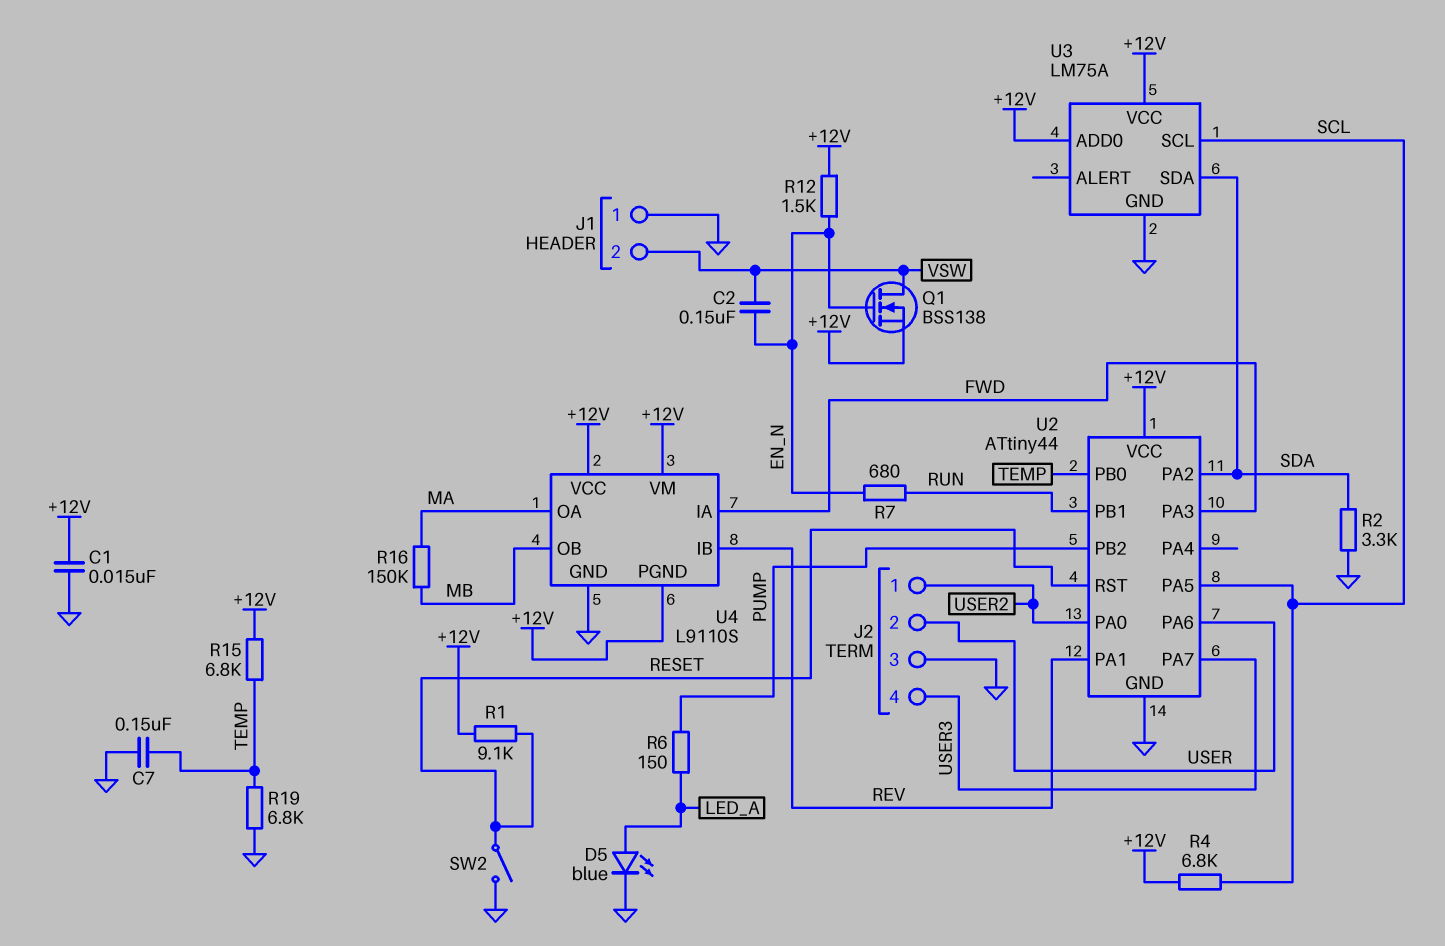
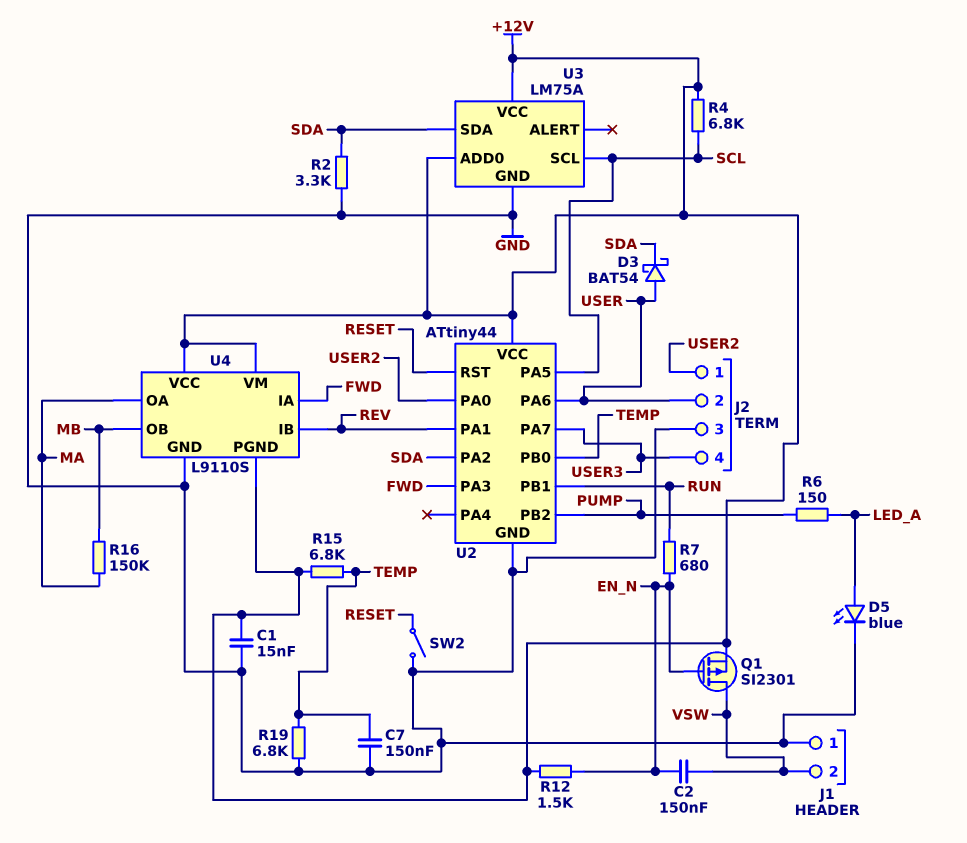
D3: none -> schottky BAT54 (A USER, K SDA)
Q1: NMOS BSS138 (G EN_N, D VSW, S +12V) -> PMOS SI2301 (G EN_N, D VSW, S +12V)
R1: 9.1k (+12V, RESET) -> none

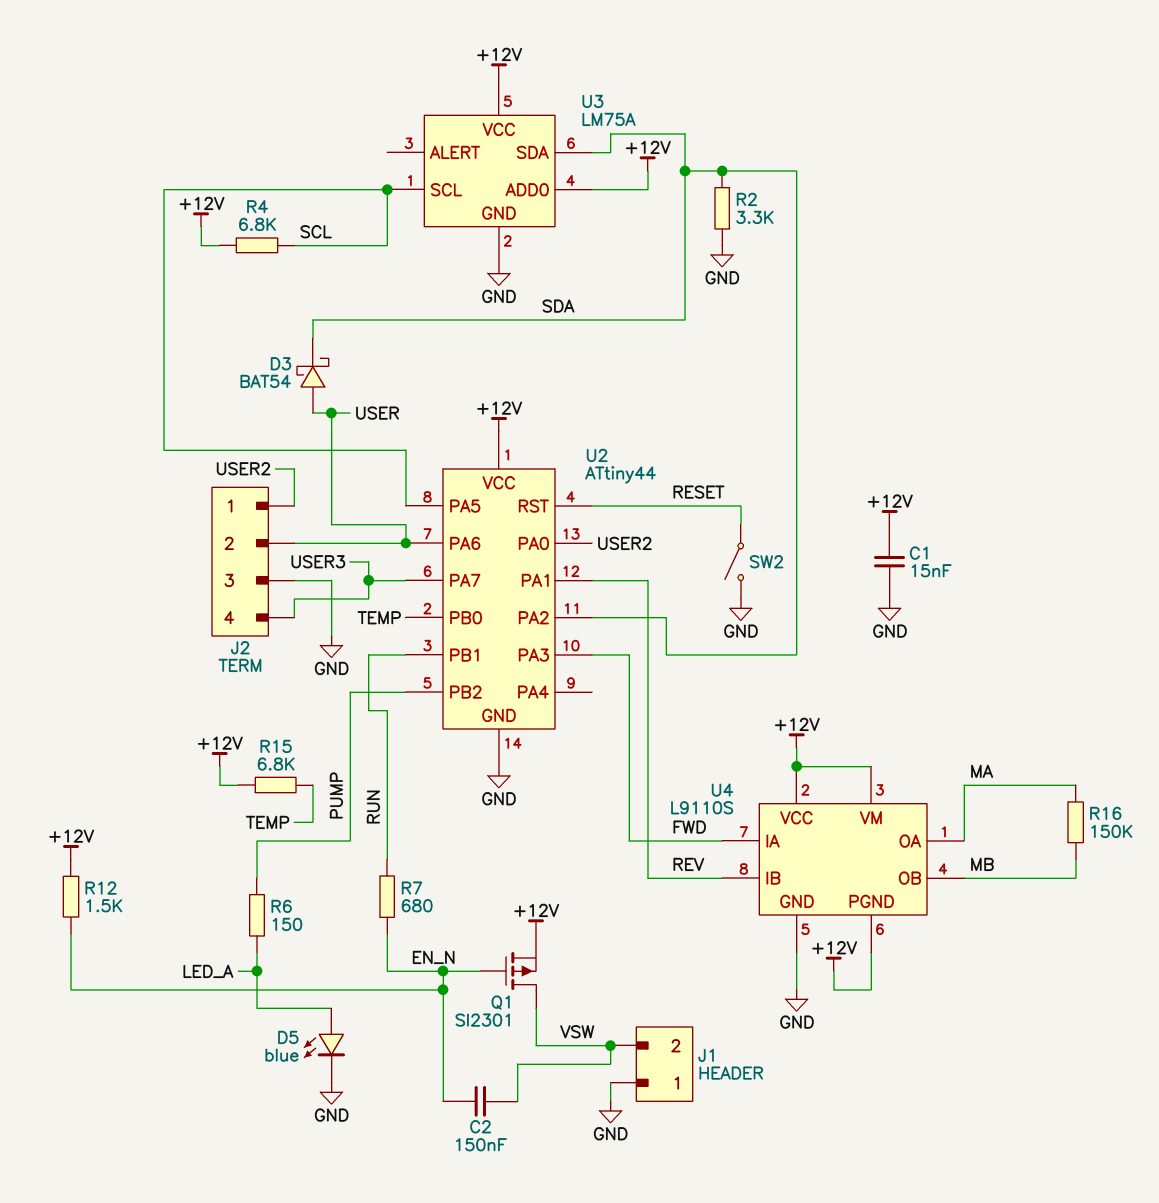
C7: 150nF (GND, TEMP) -> none
R19: 6.8k (GND, TEMP) -> none

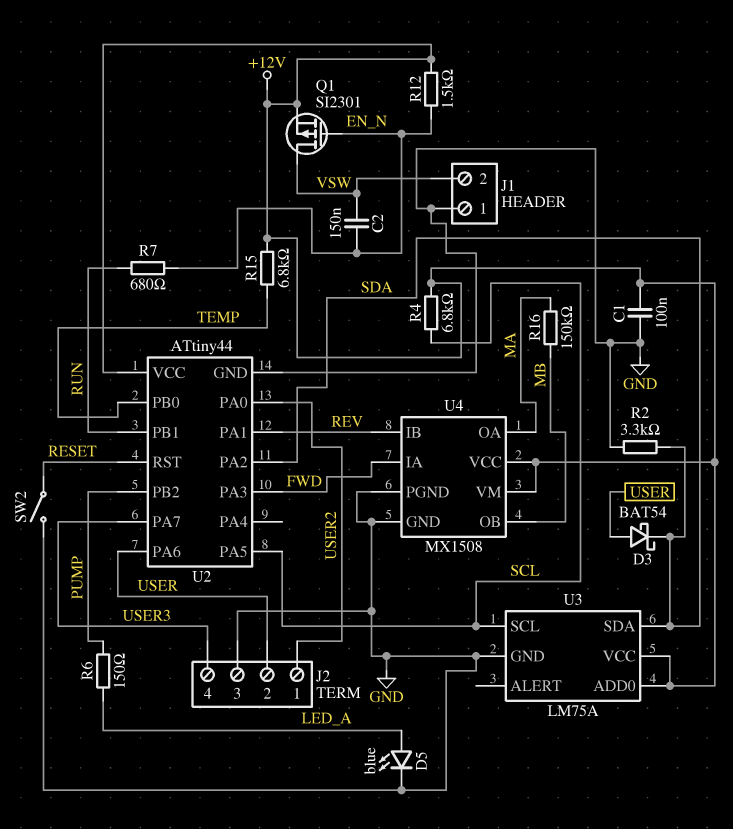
C1: 15nF (+12V, GND) -> 100nF (+12V, GND)
U4: L9110S -> MX1508
U4 pin PGND: +12V -> GND

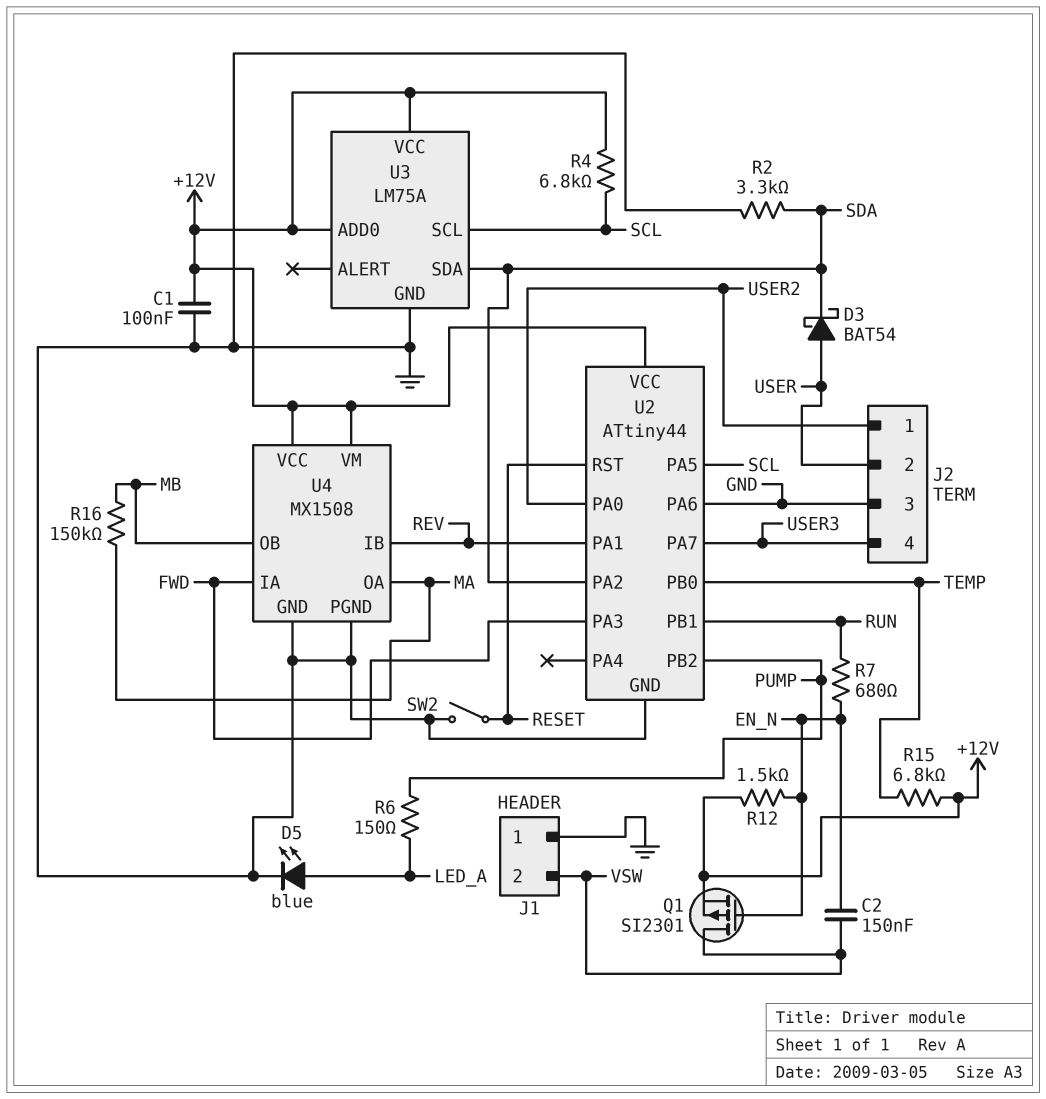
U2 pin PA6: USER -> GND

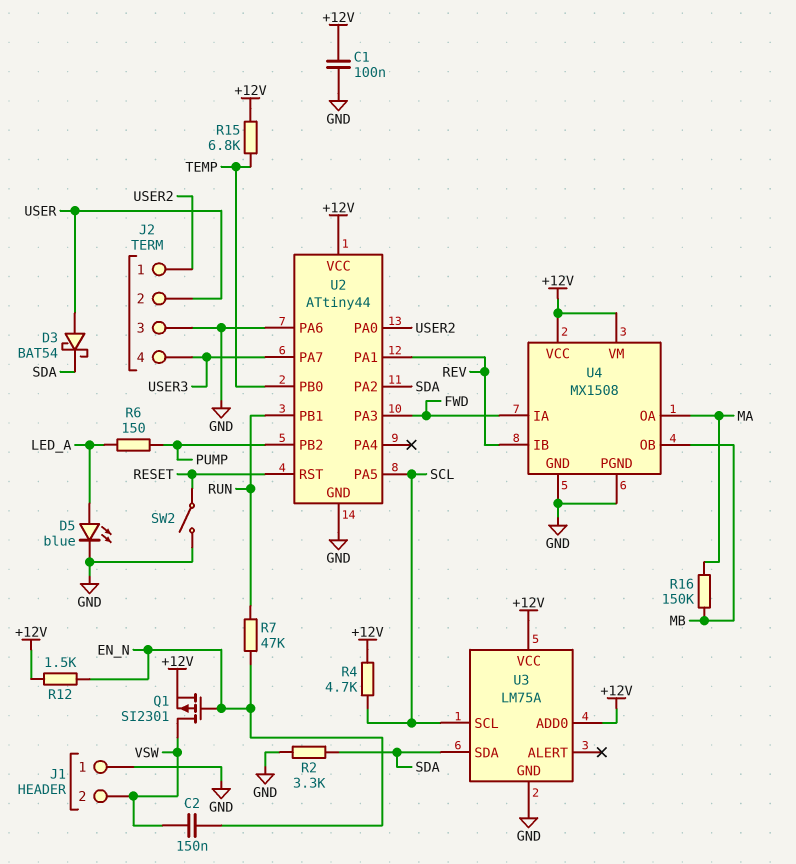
R4: 6.8k (+12V, SCL) -> 4.7k (+12V, SCL)
R7: 680 (EN_N, RUN) -> 47k (EN_N, RUN)

